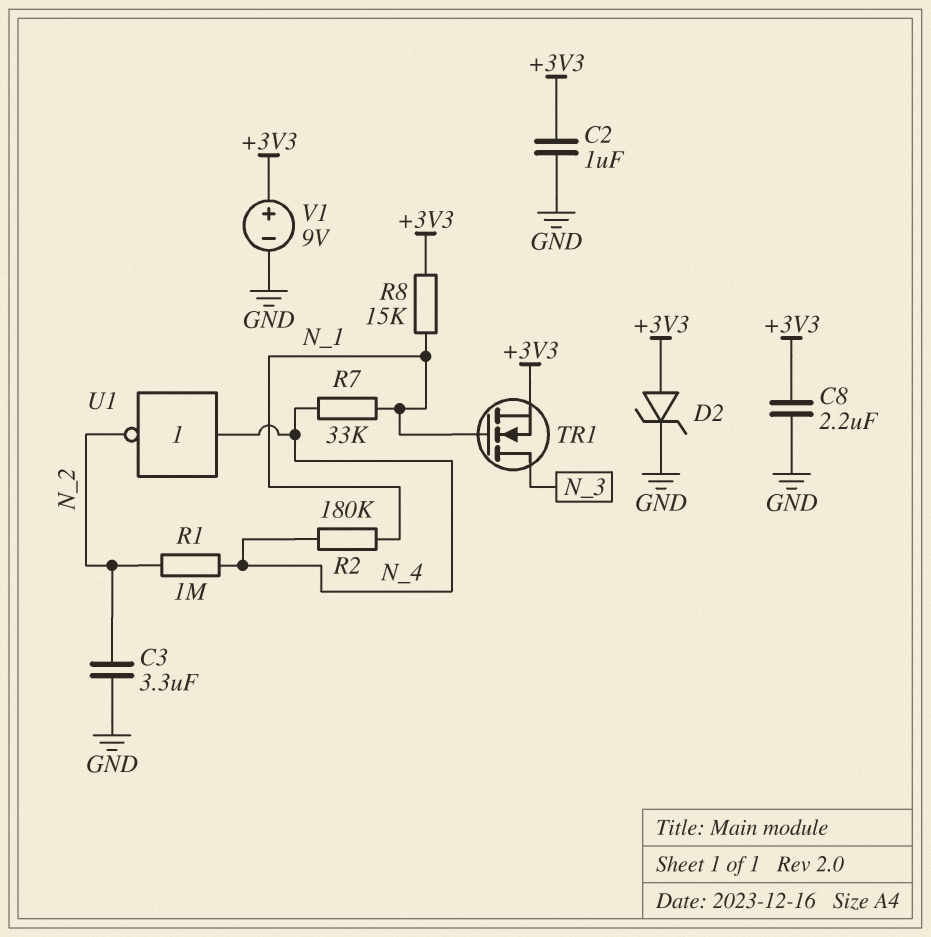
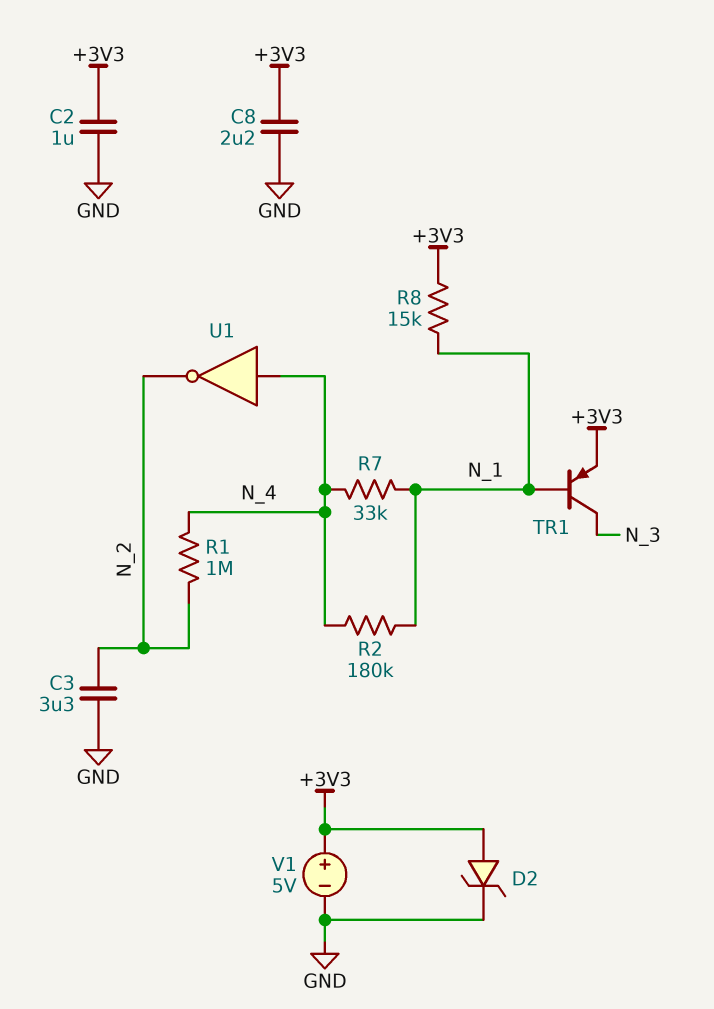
TR1: NMOS (G N_1, D N_3, S +3V3) -> PNP (B N_1, C N_3, E +3V3)
V1: 9V (plus +3V3, minus GND) -> 5V (plus +3V3, minus GND)

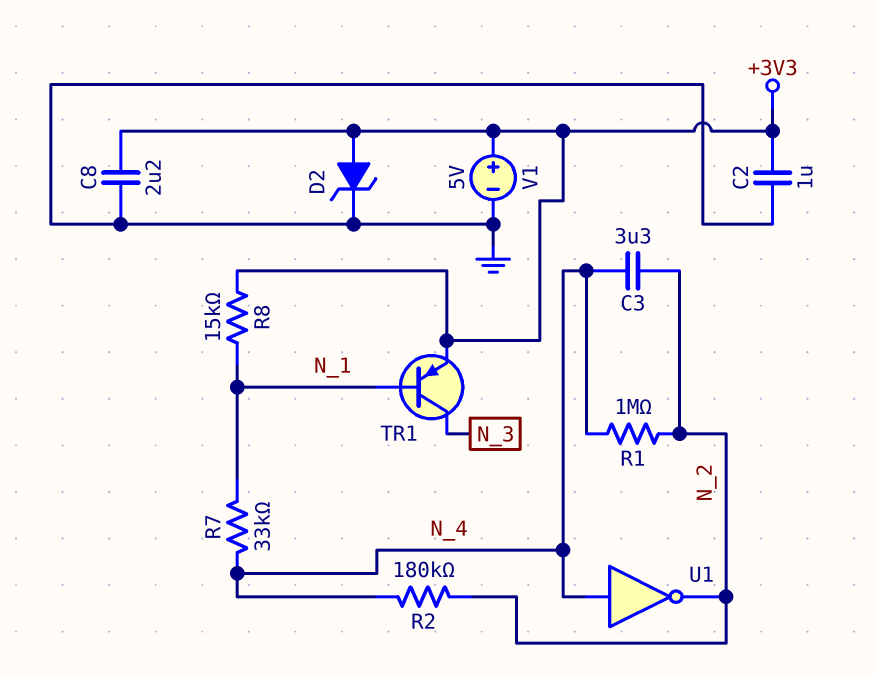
C3: 3.3uF (GND, N_2) -> 3.3uF (N_2, N_4)
R2: 180k (N_1, N_4) -> 180k (N_2, N_4)

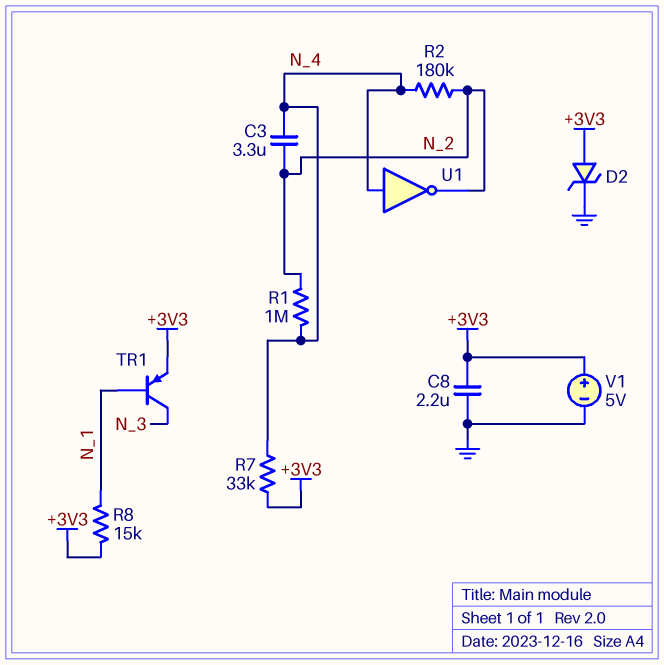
C2: 1uF (+3V3, GND) -> none
R7: 33k (N_1, N_4) -> 33k (+3V3, N_4)

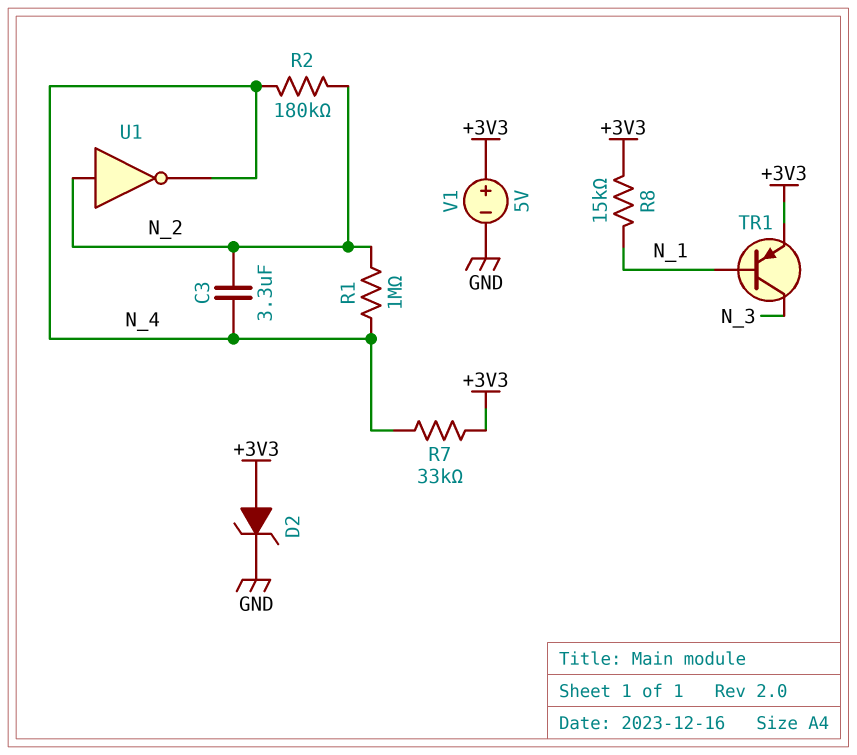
C8: 2.2uF (+3V3, GND) -> none
U1: NOT (in N_4, out N_2) -> NOT (in N_2, out N_4)

